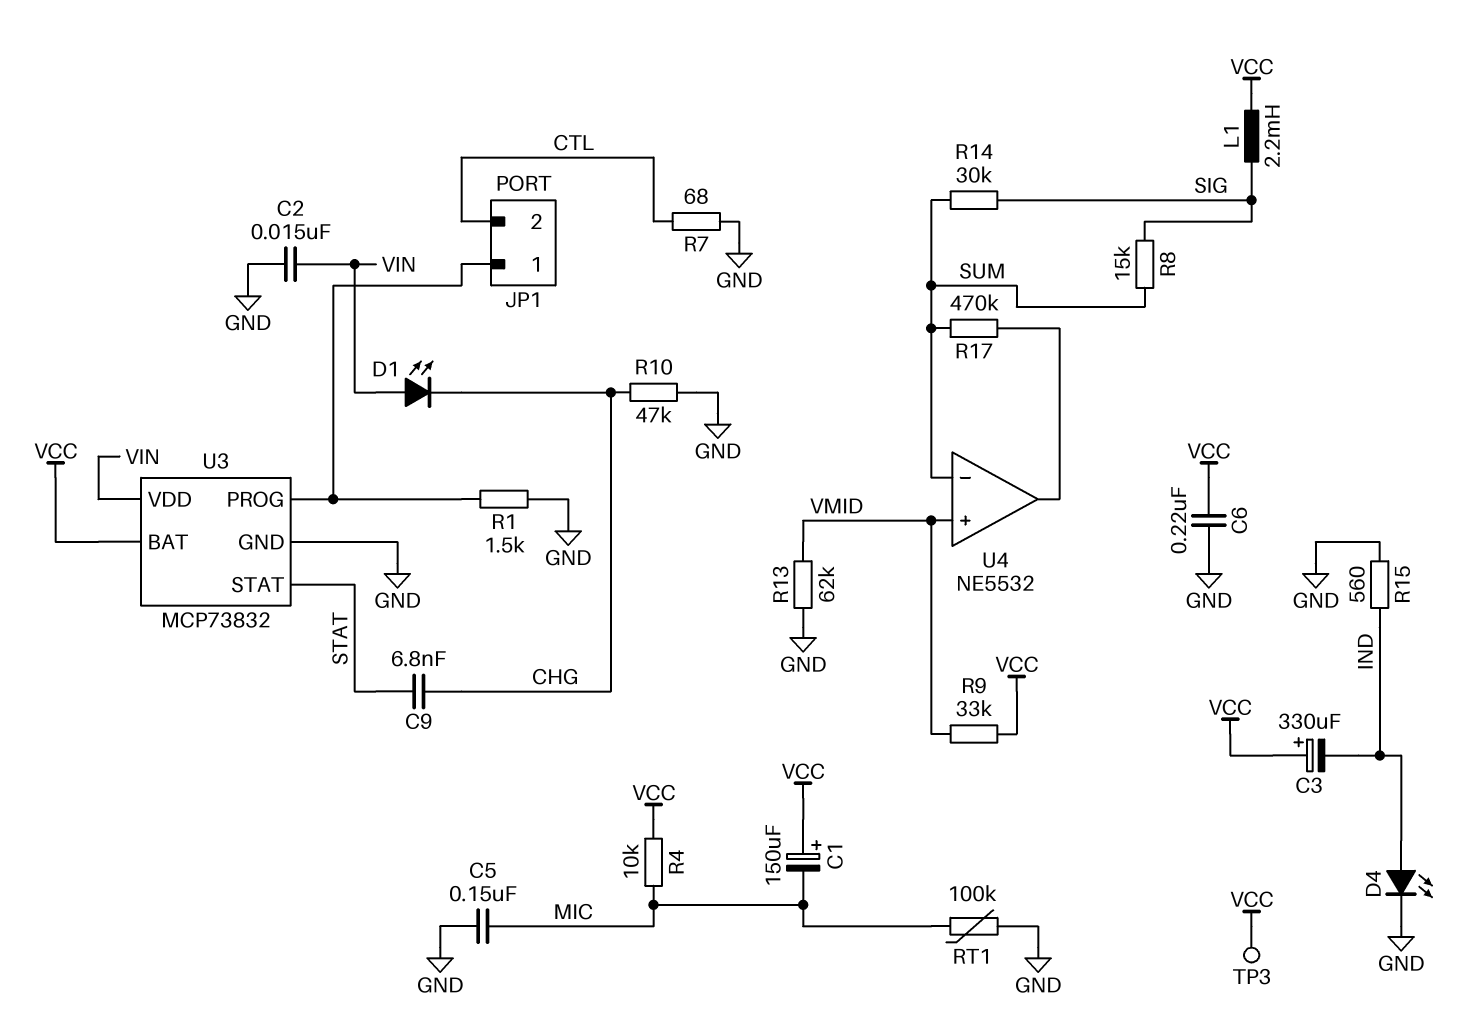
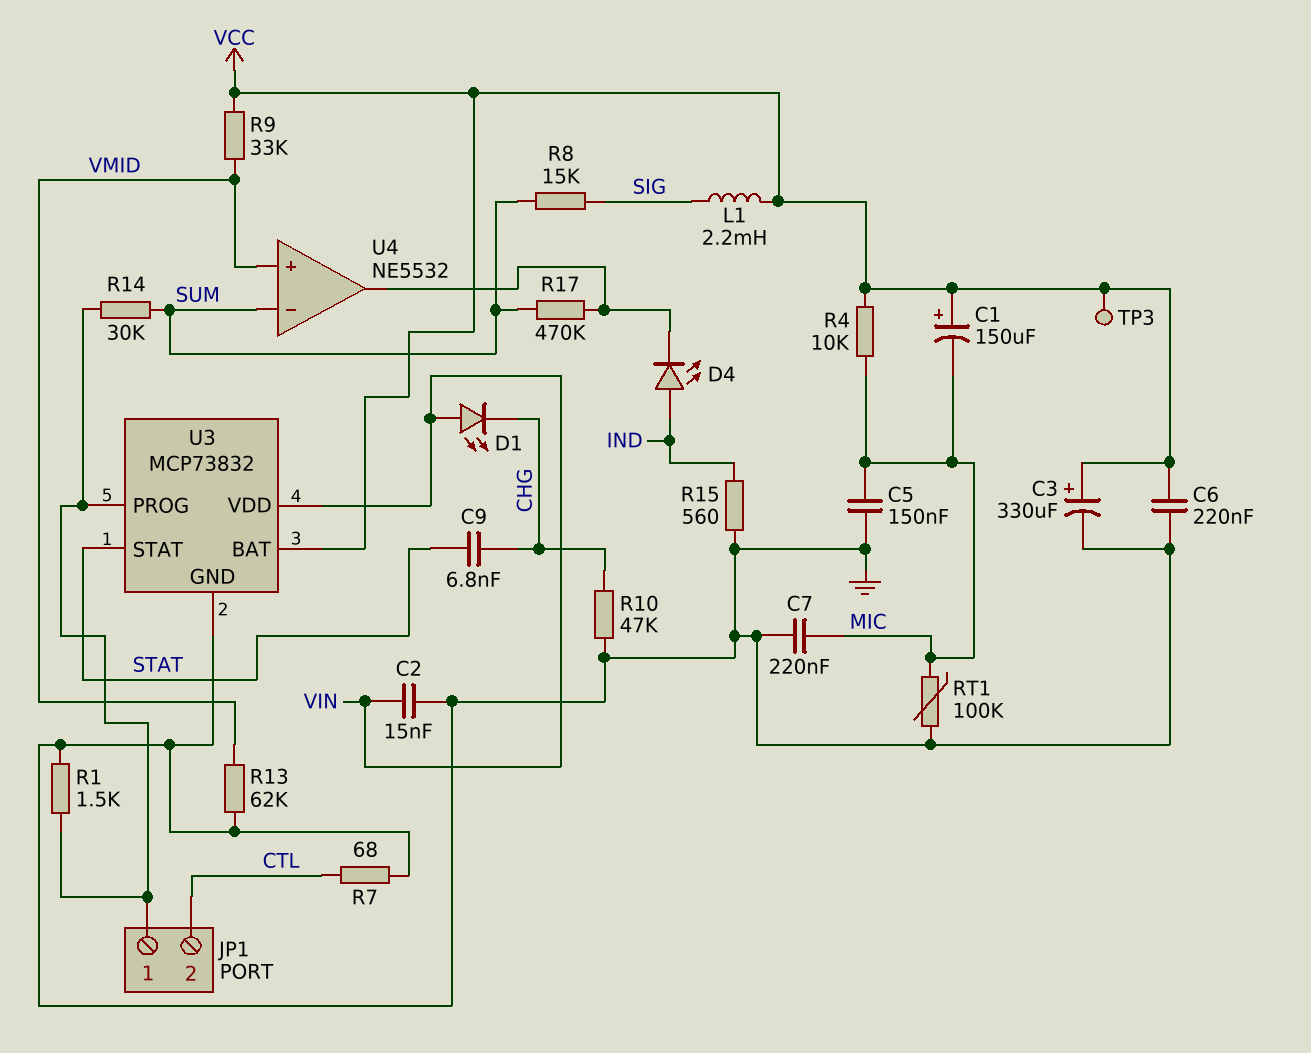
C3: 330uF (plus VCC, minus IND) -> 330uF (plus VCC, minus GND)
C7: none -> 220nF (GND, MIC)
D4: LED (A IND, K GND) -> LED (A IND, K U4/out)
R14: 30k (SIG, SUM) -> 30k (JP1/1, SUM)

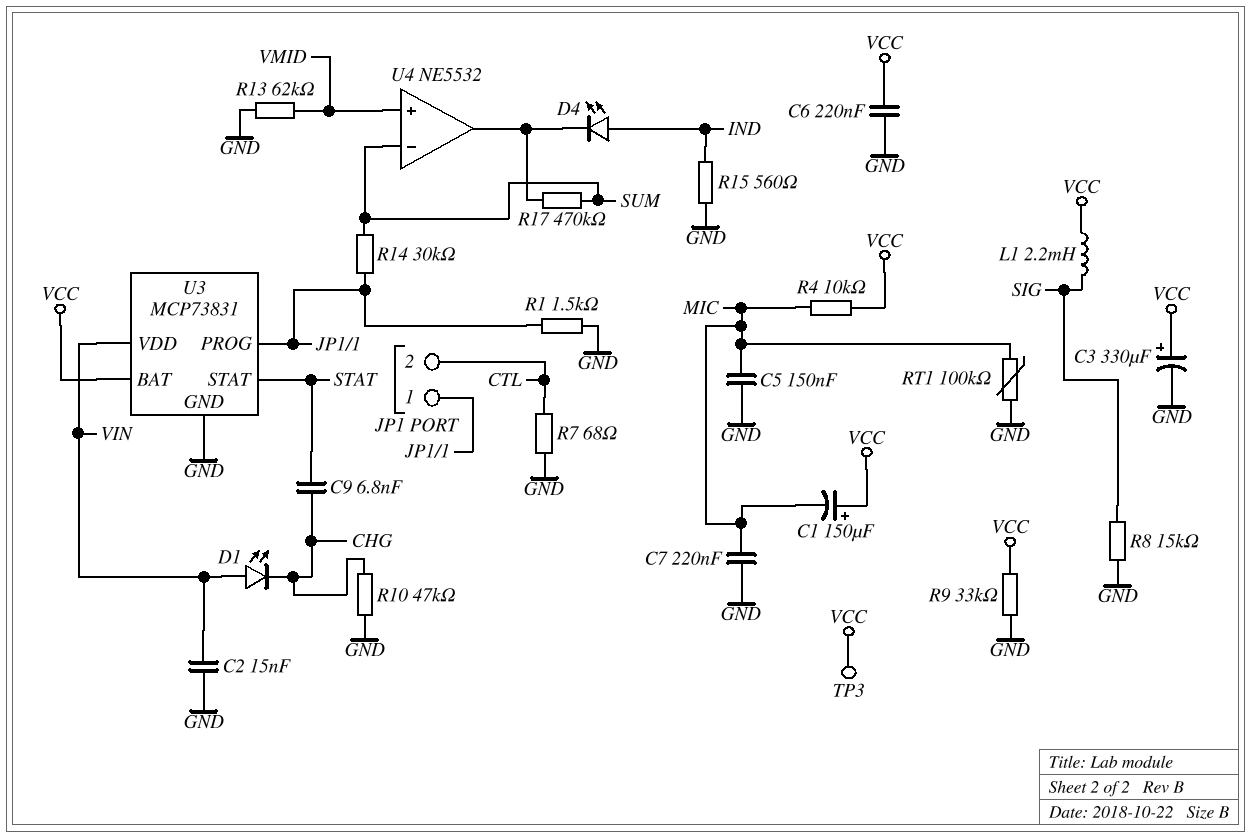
R8: 15k (SIG, SUM) -> 15k (GND, SIG)
R9: 33k (VCC, VMID) -> 33k (GND, VCC)
U3: MCP73832 -> MCP73831

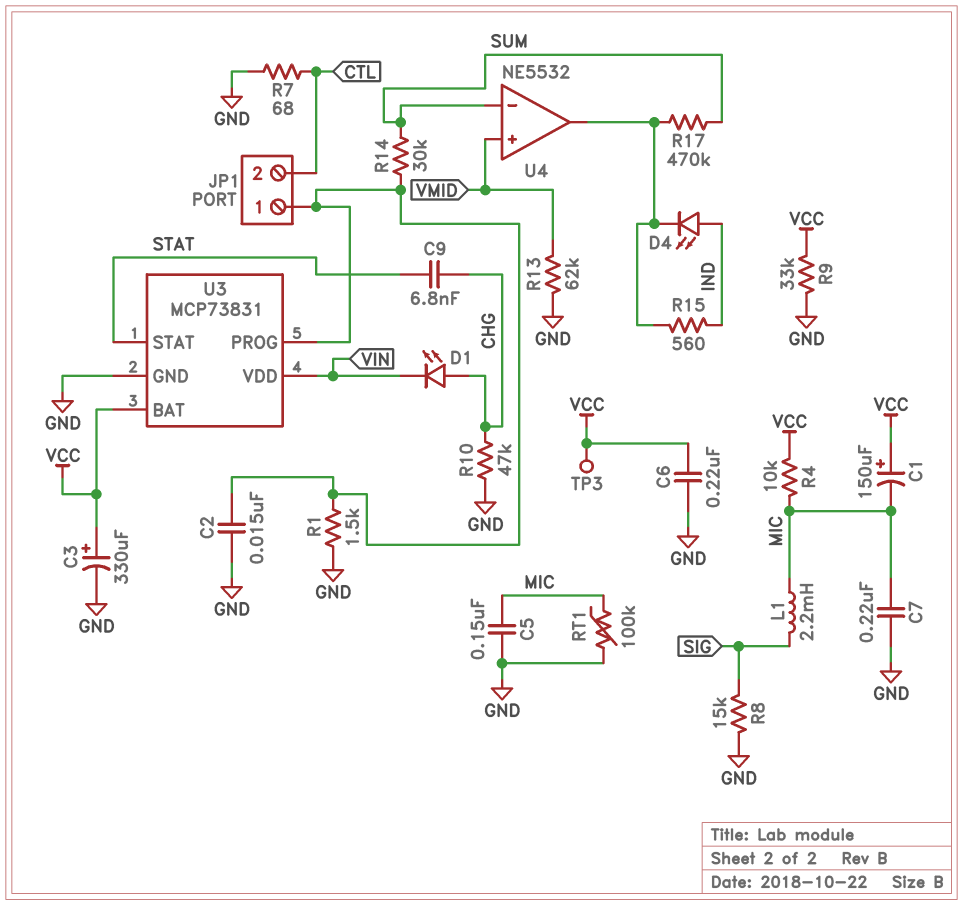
C2: 15nF (GND, VIN) -> 15nF (GND, JP1/1)
D1: LED (A VIN, K CHG) -> LED (A CHG, K VIN)
L1: 2.2mH (SIG, VCC) -> 2.2mH (MIC, SIG)
R15: 560 (GND, IND) -> 560 (IND, U4/out)

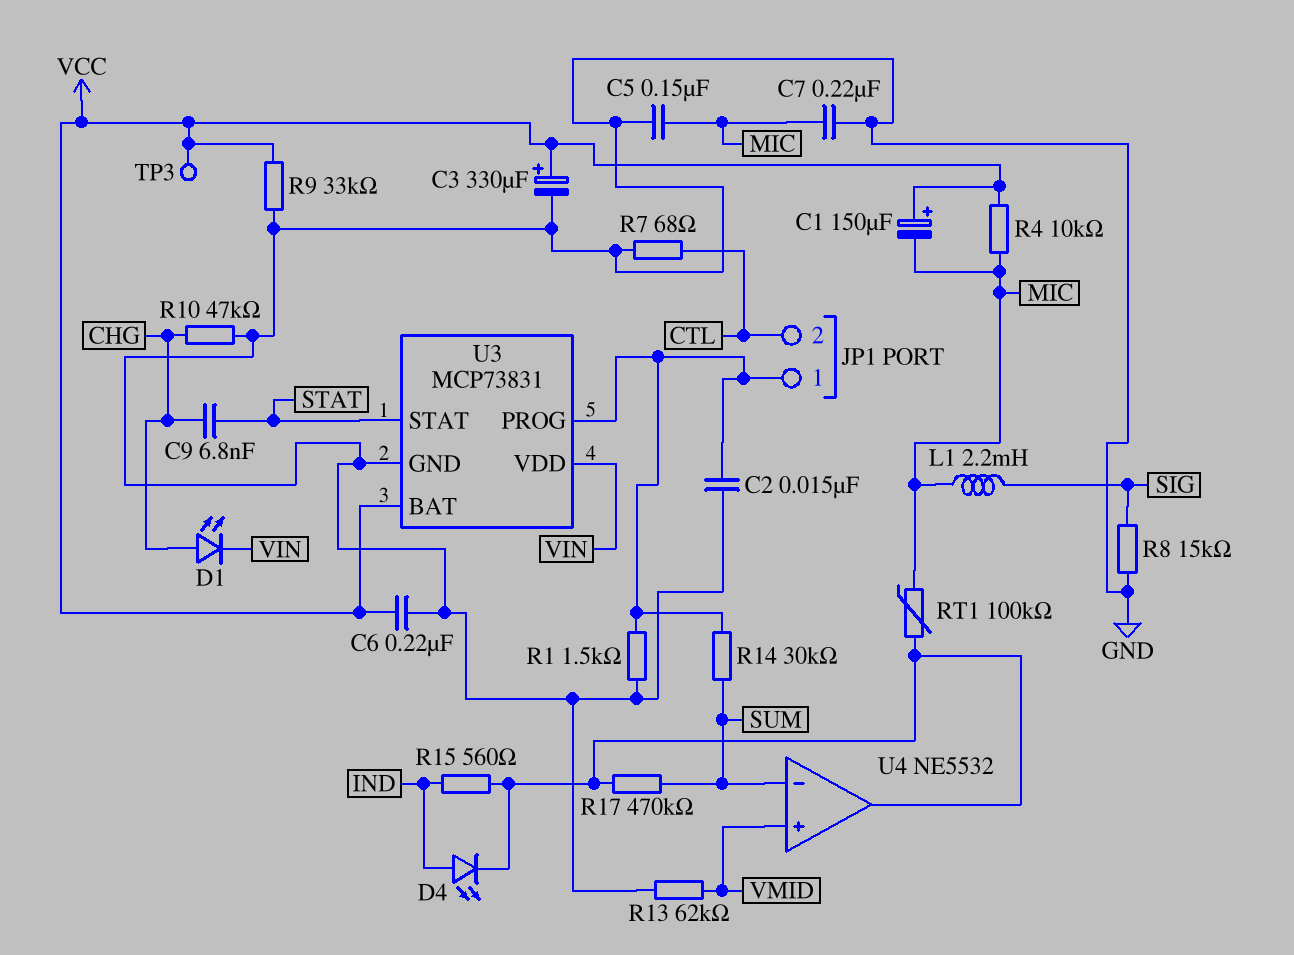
RT1: 100k (GND, MIC) -> 100k (MIC, U4/out)

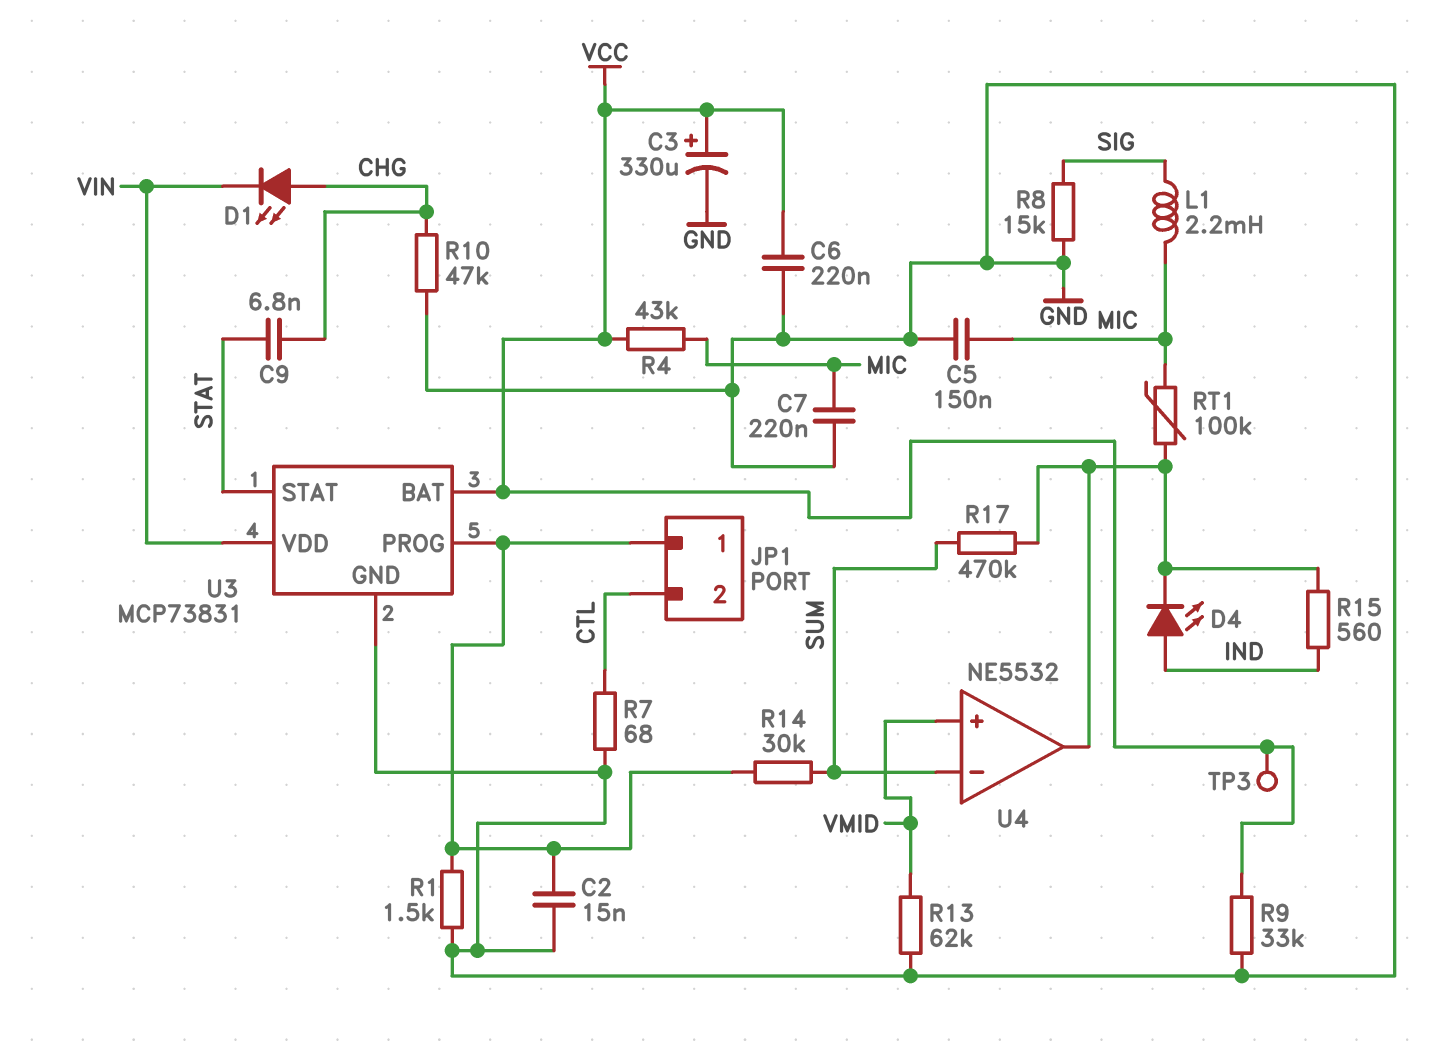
C1: 150uF (plus VCC, minus MIC) -> none
R4: 10k (MIC, VCC) -> 43k (MIC, VCC)

